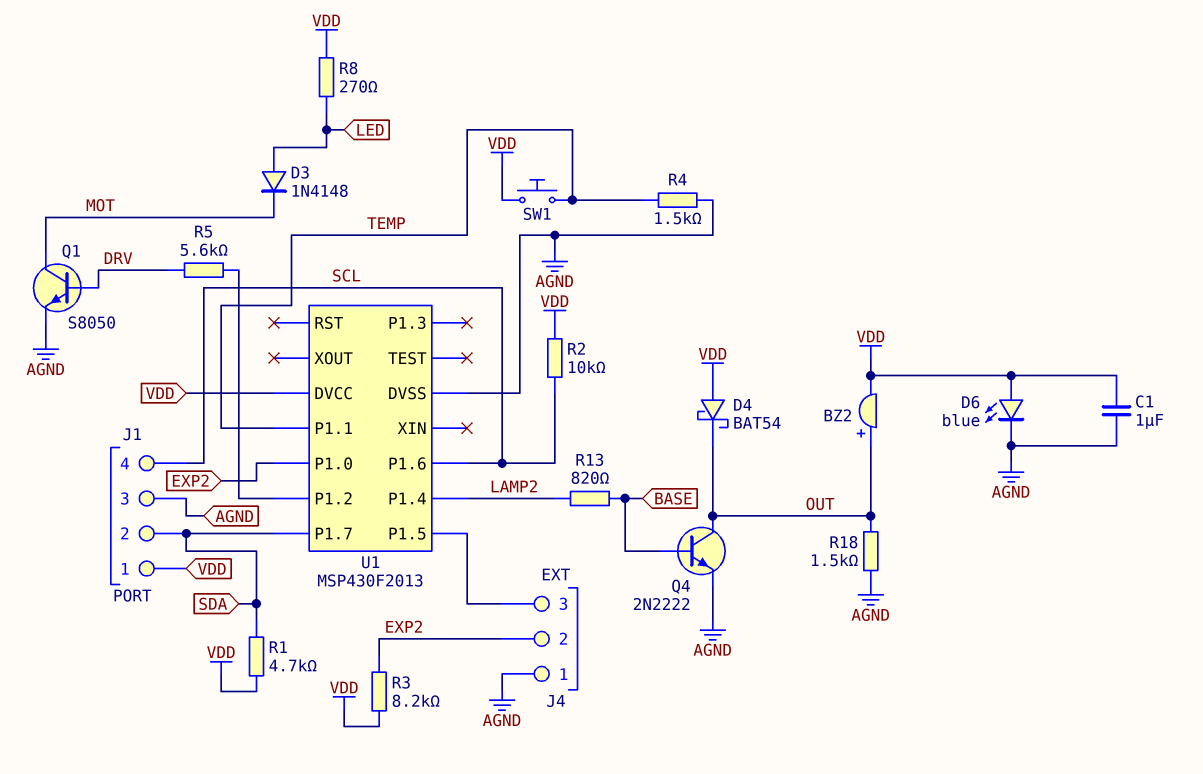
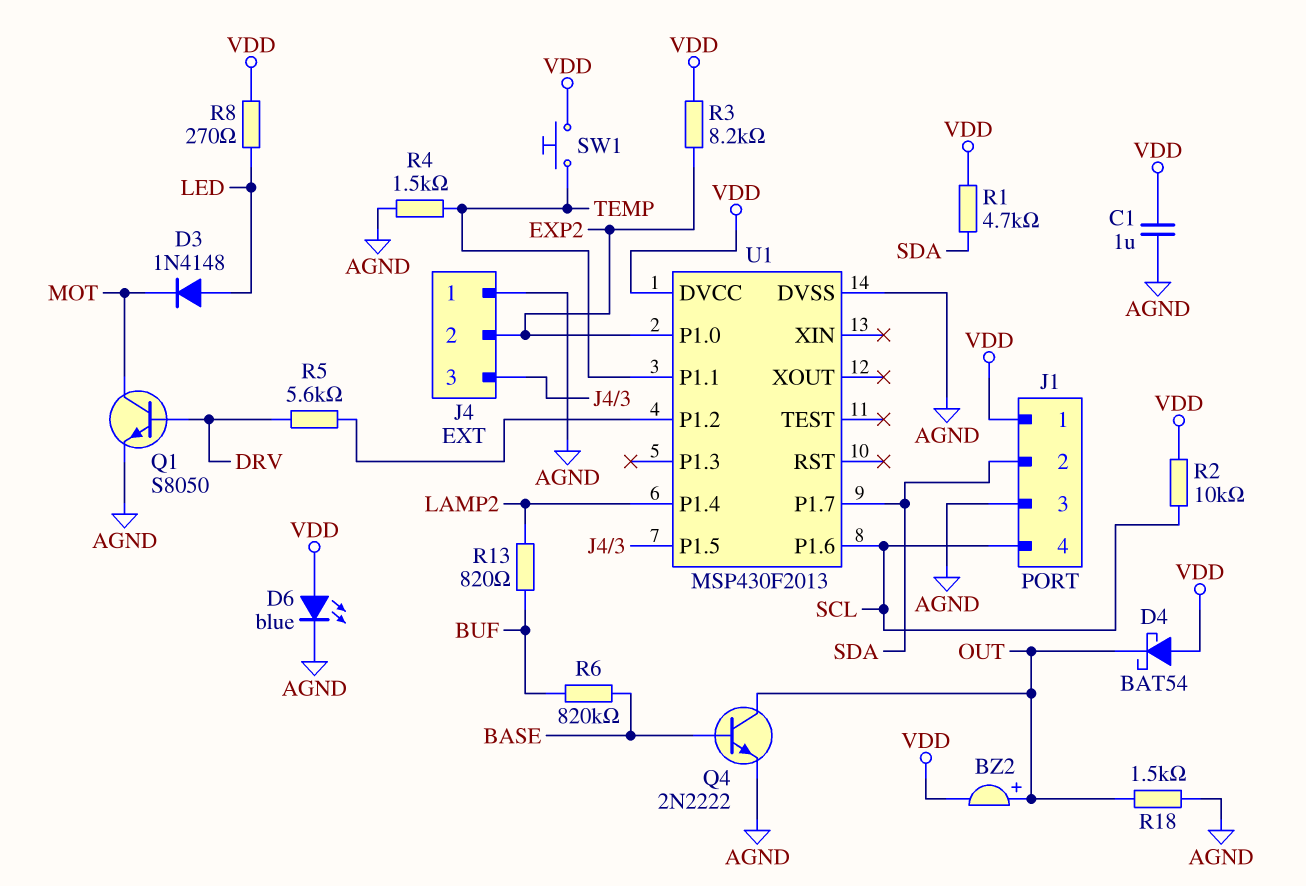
R6: none -> 820k (BASE, BUF)
R13: 820 (BASE, LAMP2) -> 820 (BUF, LAMP2)

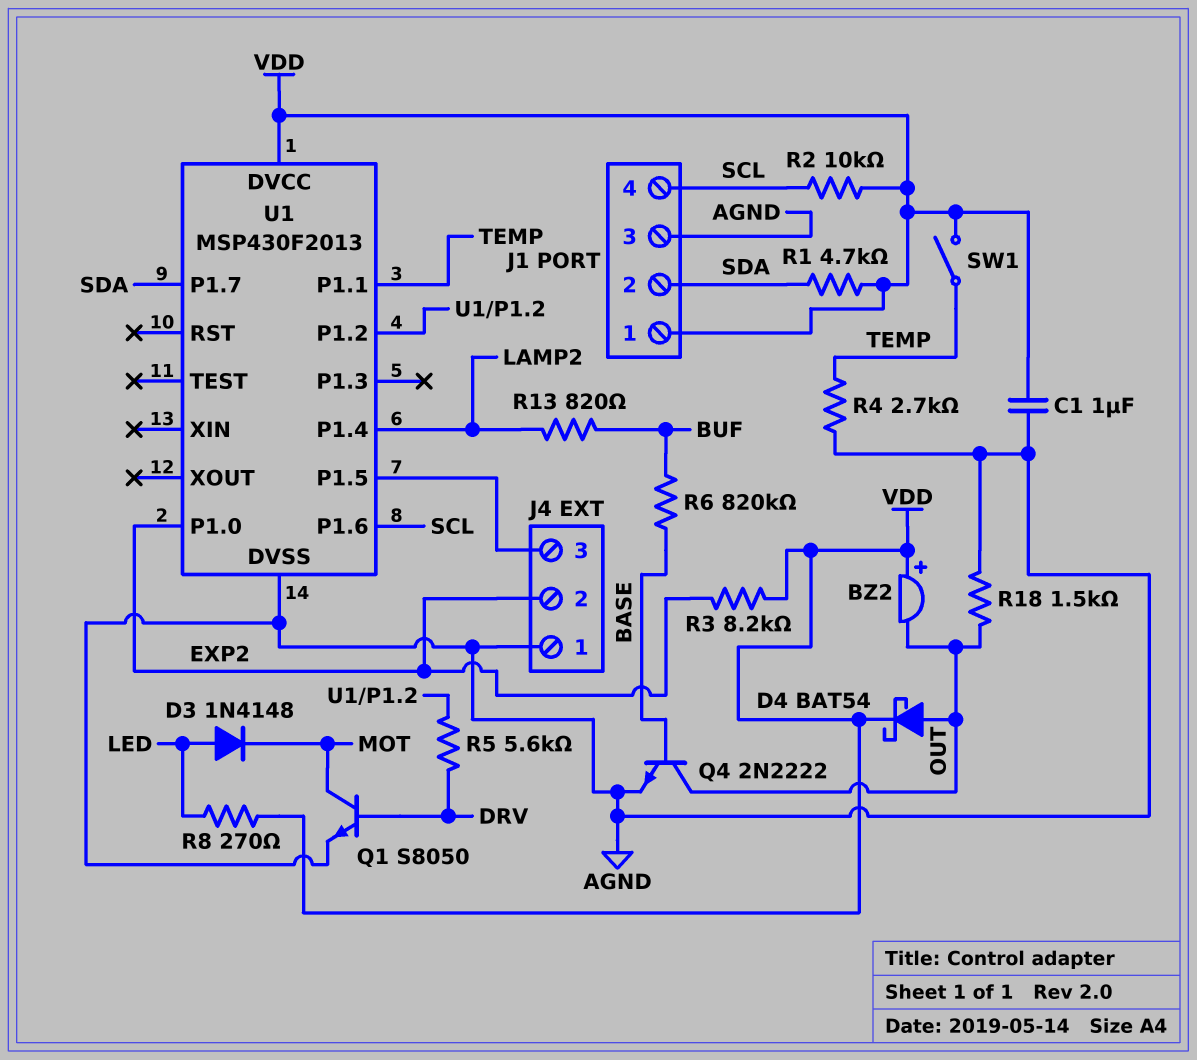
BZ2: buzzer (plus OUT, minus VDD) -> buzzer (plus VDD, minus OUT)
D4: schottky BAT54 (A VDD, K OUT) -> schottky BAT54 (A OUT, K VDD)
D6: LED blue (A VDD, K AGND) -> none
R4: 1.5k (AGND, TEMP) -> 2.7k (AGND, TEMP)
SW1: button (TEMP, VDD) -> switch (TEMP, VDD)

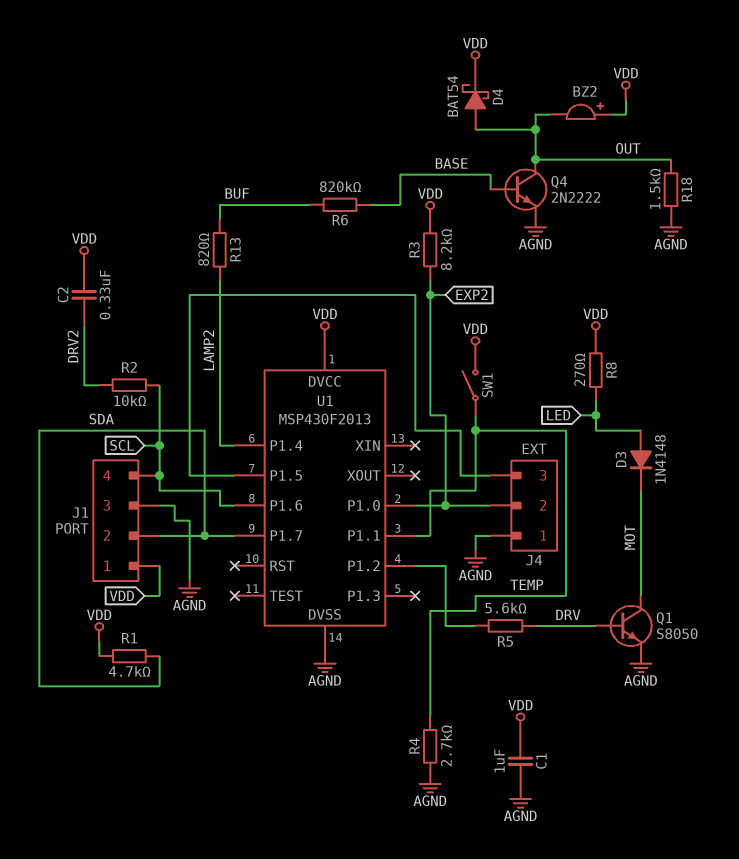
C2: none -> 330nF (DRV2, VDD)
R2: 10k (SCL, VDD) -> 10k (DRV2, SCL)

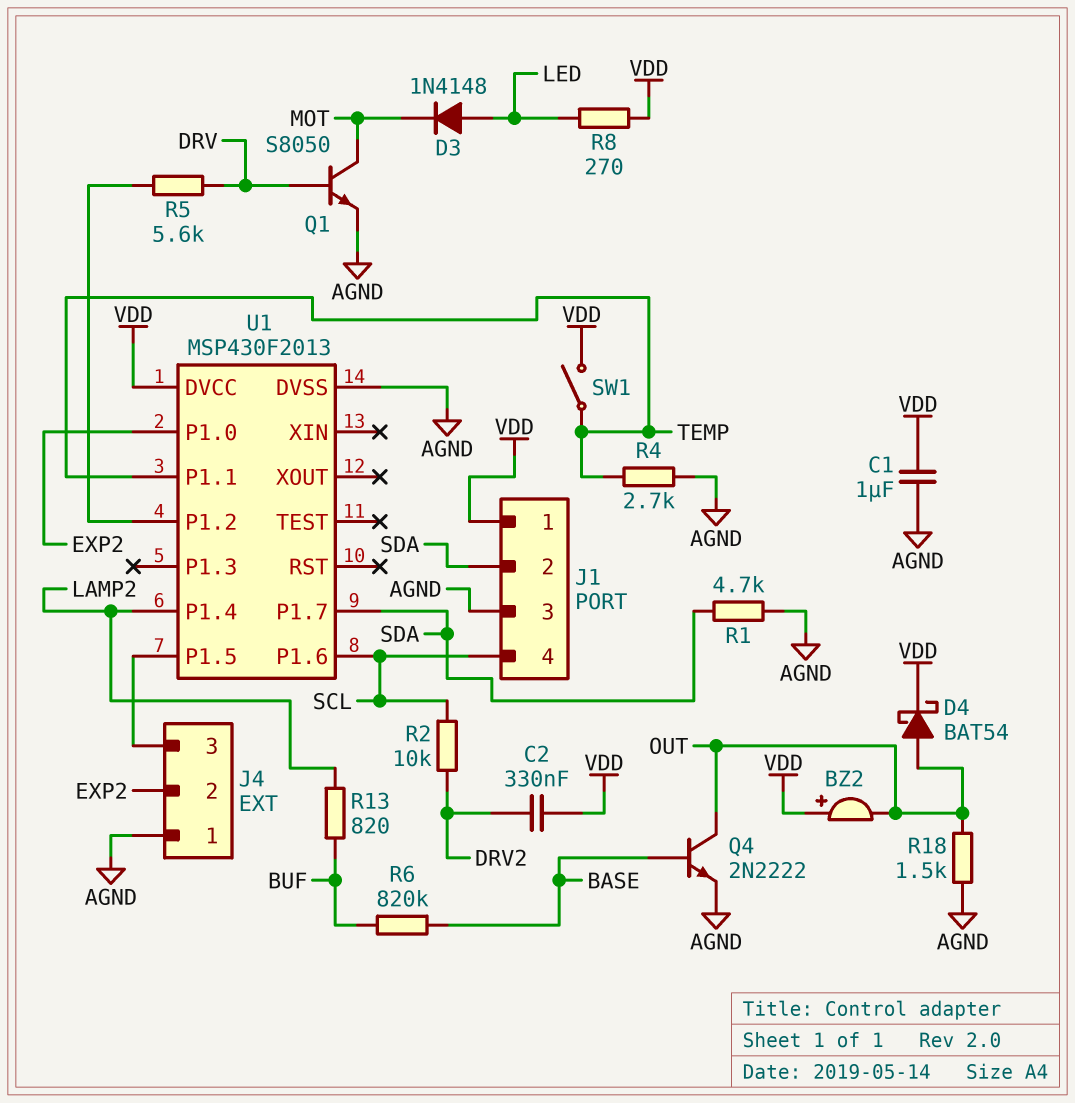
R1: 4.7k (SDA, VDD) -> 4.7k (AGND, SDA)
R3: 8.2k (EXP2, VDD) -> none

